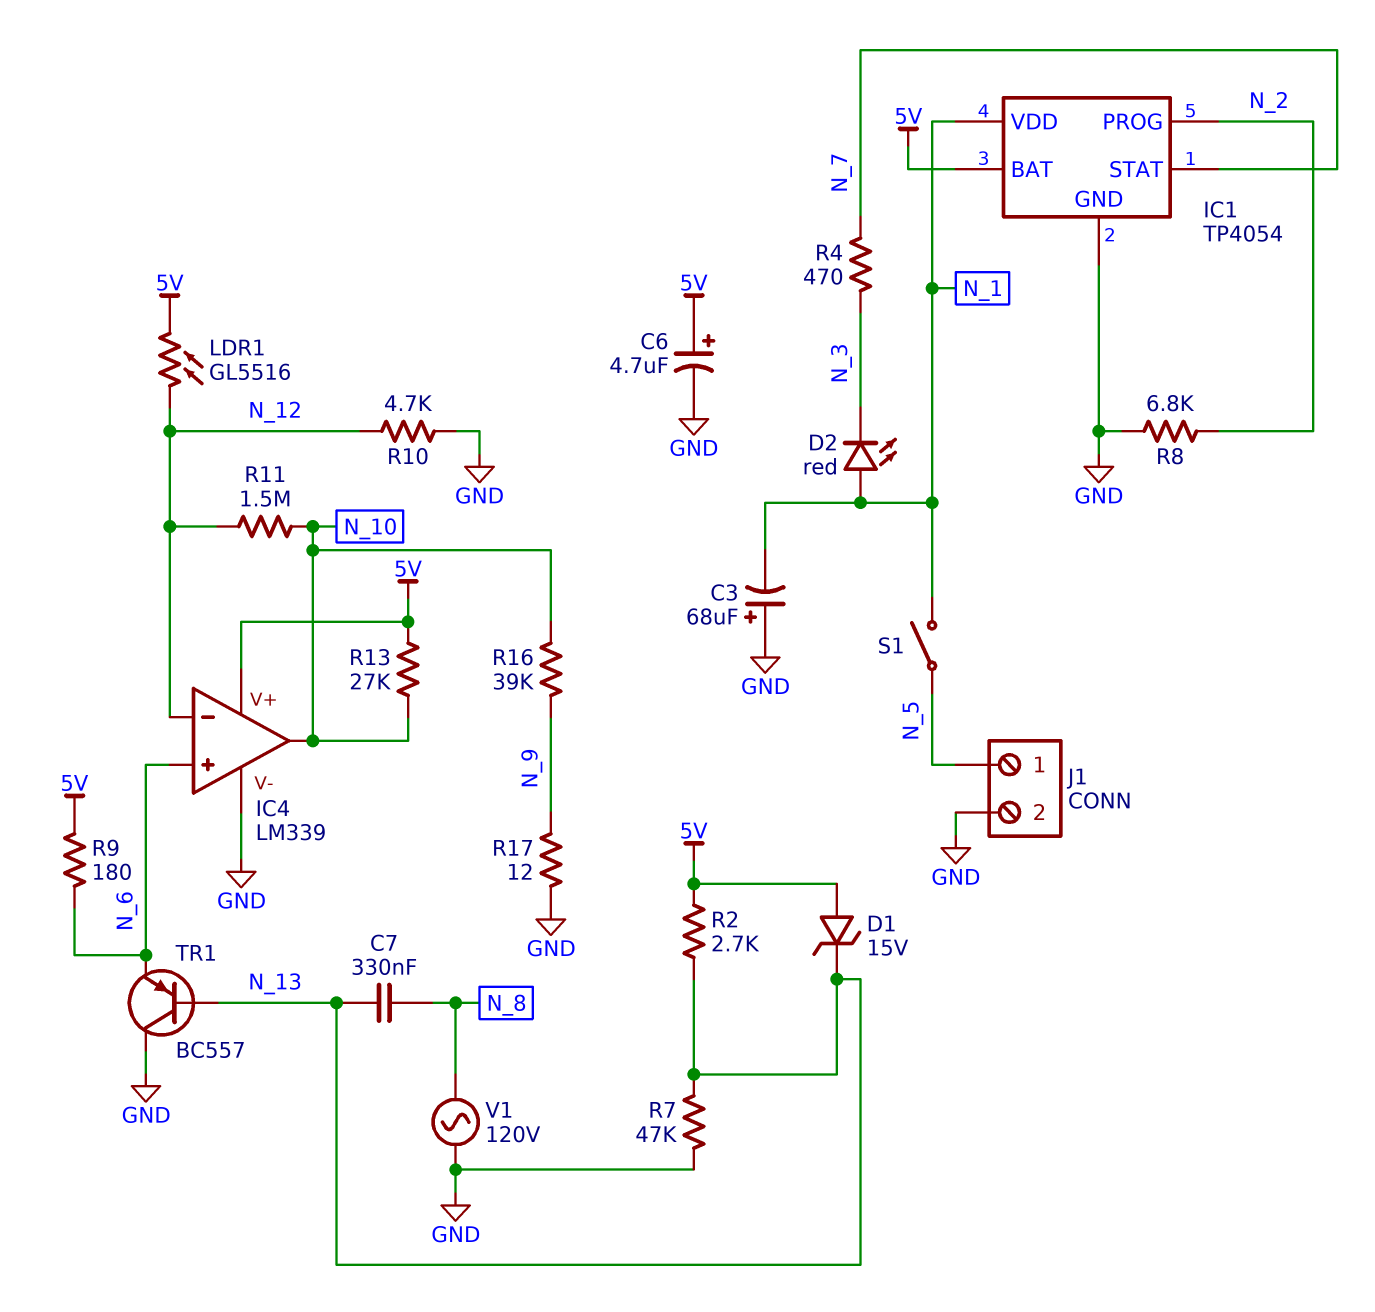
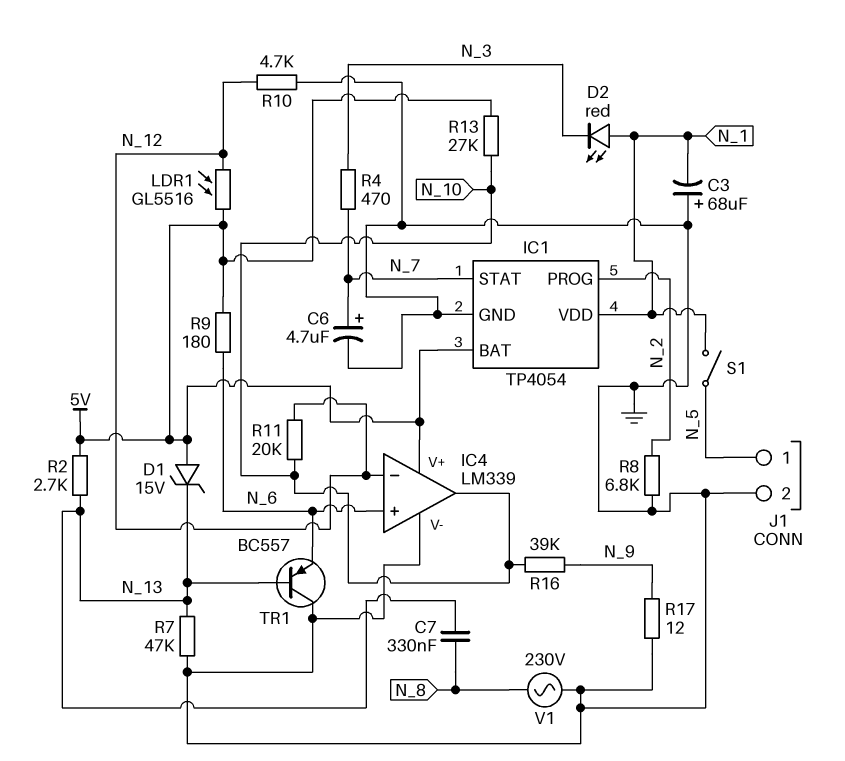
C6: 4.7uF (plus 5V, minus GND) -> 4.7uF (plus N_7, minus GND)
R11: 1.5M (N_10, N_12) -> 20k (N_10, N_12)
V1: AC 120V (GND, N_8) -> AC 230V (GND, N_8)

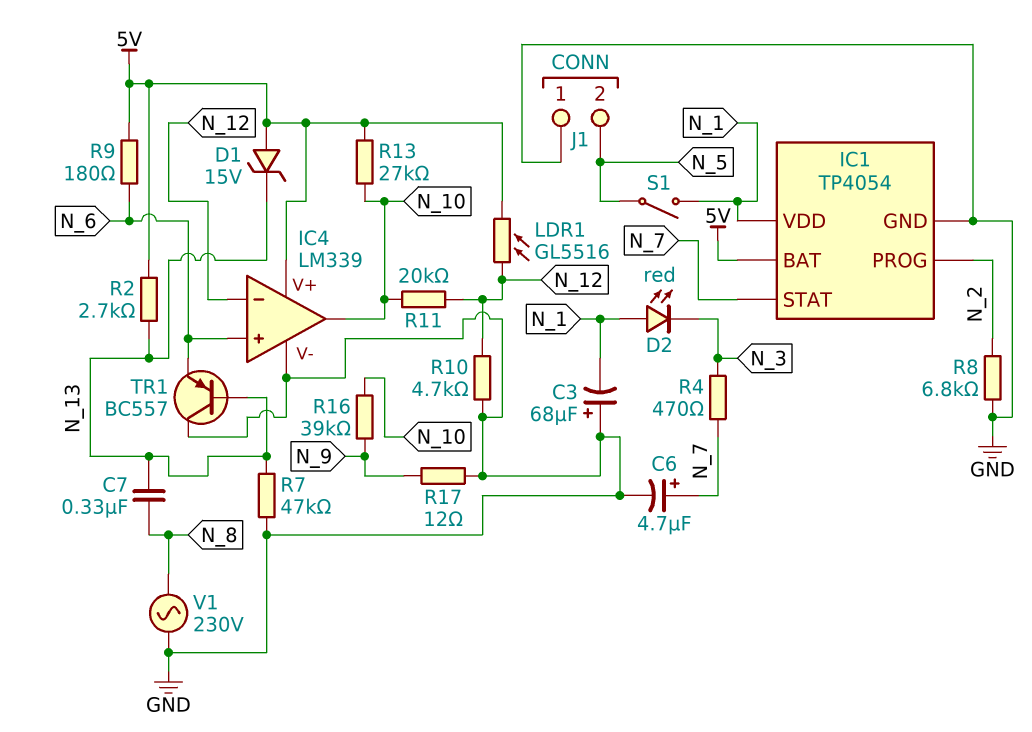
J1 pin 1: N_5 -> GND
J1 pin 2: GND -> N_5

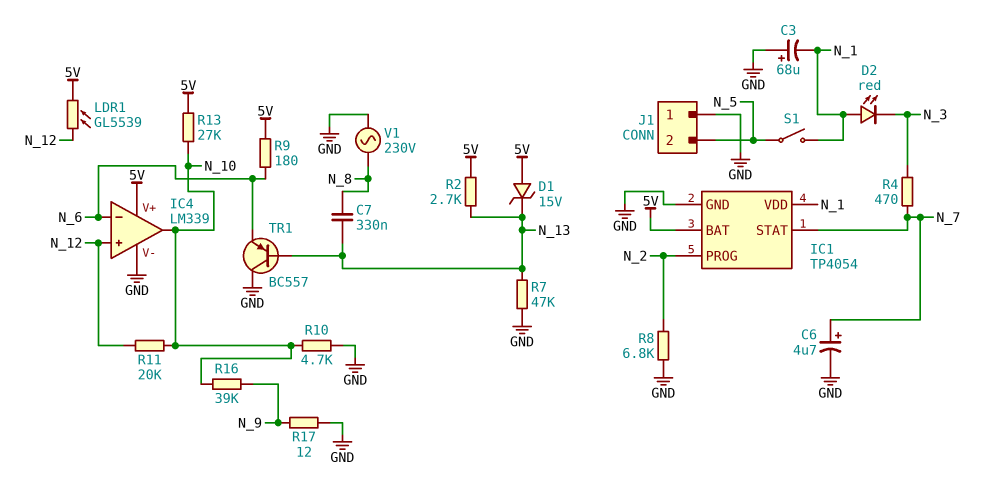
IC4 pin in+: N_6 -> N_12
IC4 pin in-: N_12 -> N_6
LDR1: GL5516 (5V, N_12) -> GL5539 (5V, N_12)
R10: 4.7k (GND, N_12) -> 4.7k (GND, N_10)

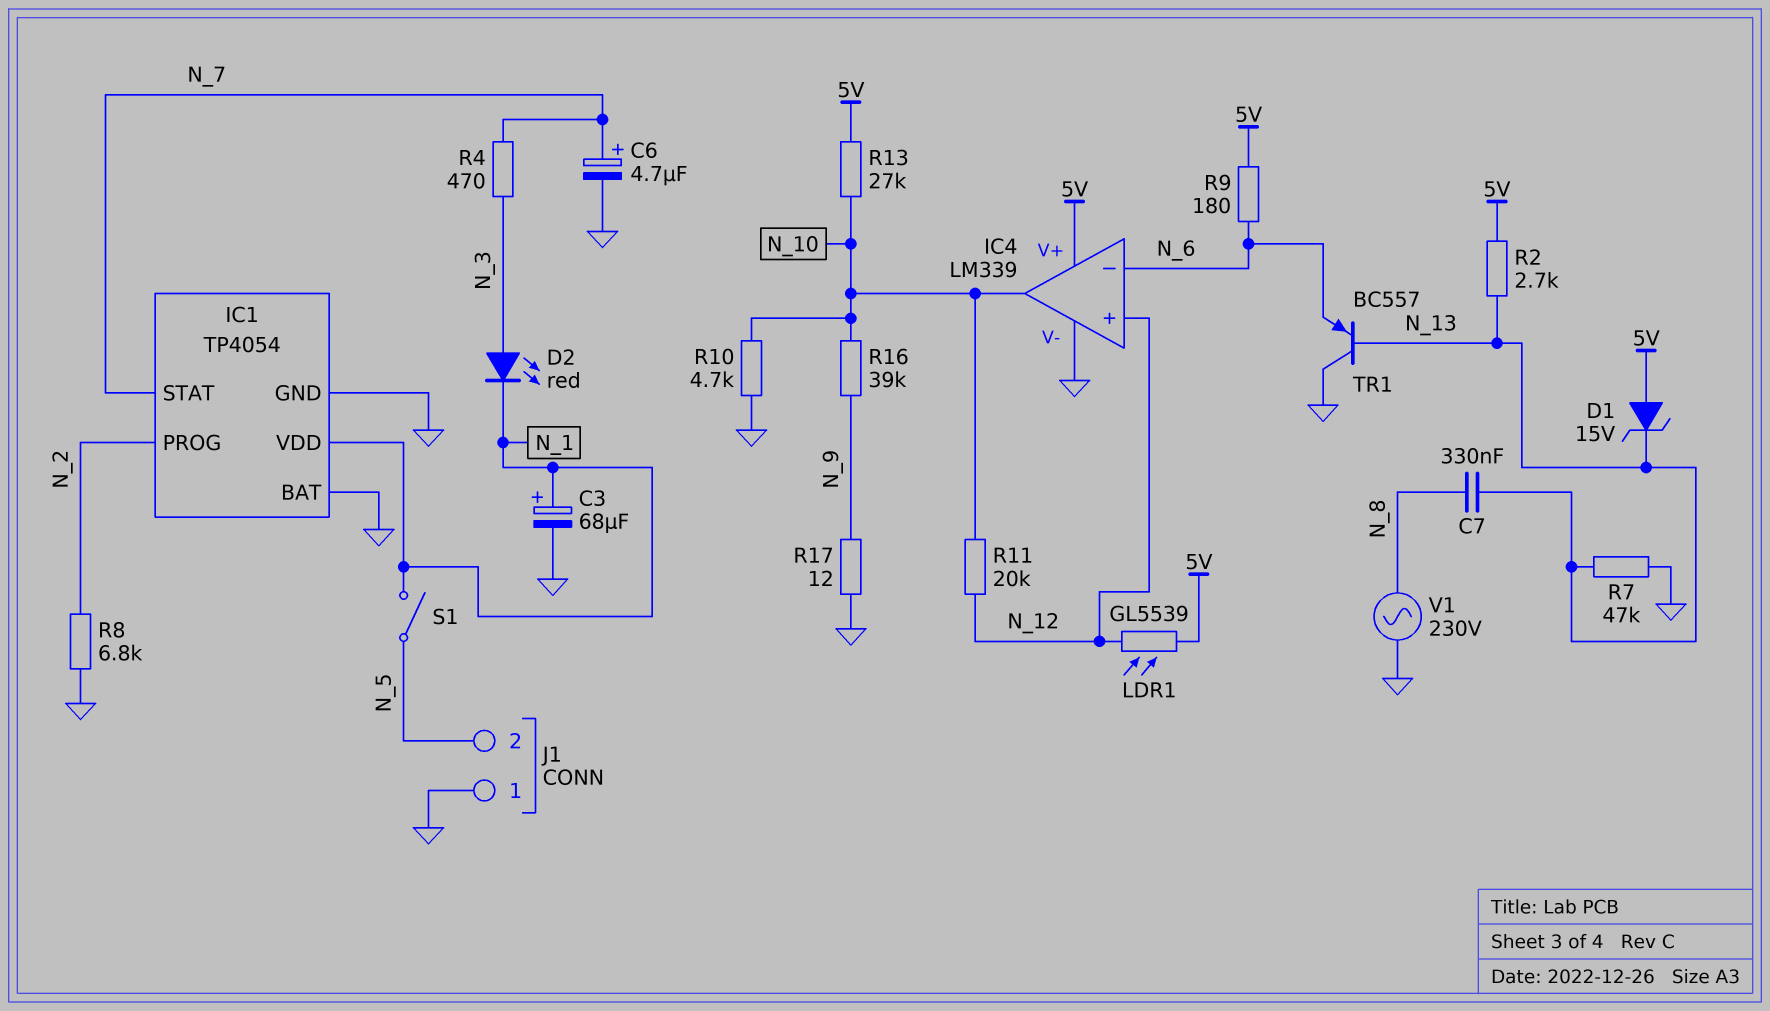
C3: 68uF (plus GND, minus N_1) -> 68uF (plus N_1, minus GND)
D2: LED red (A N_1, K N_3) -> LED red (A N_3, K N_1)
IC1 pin BAT: 5V -> GND

